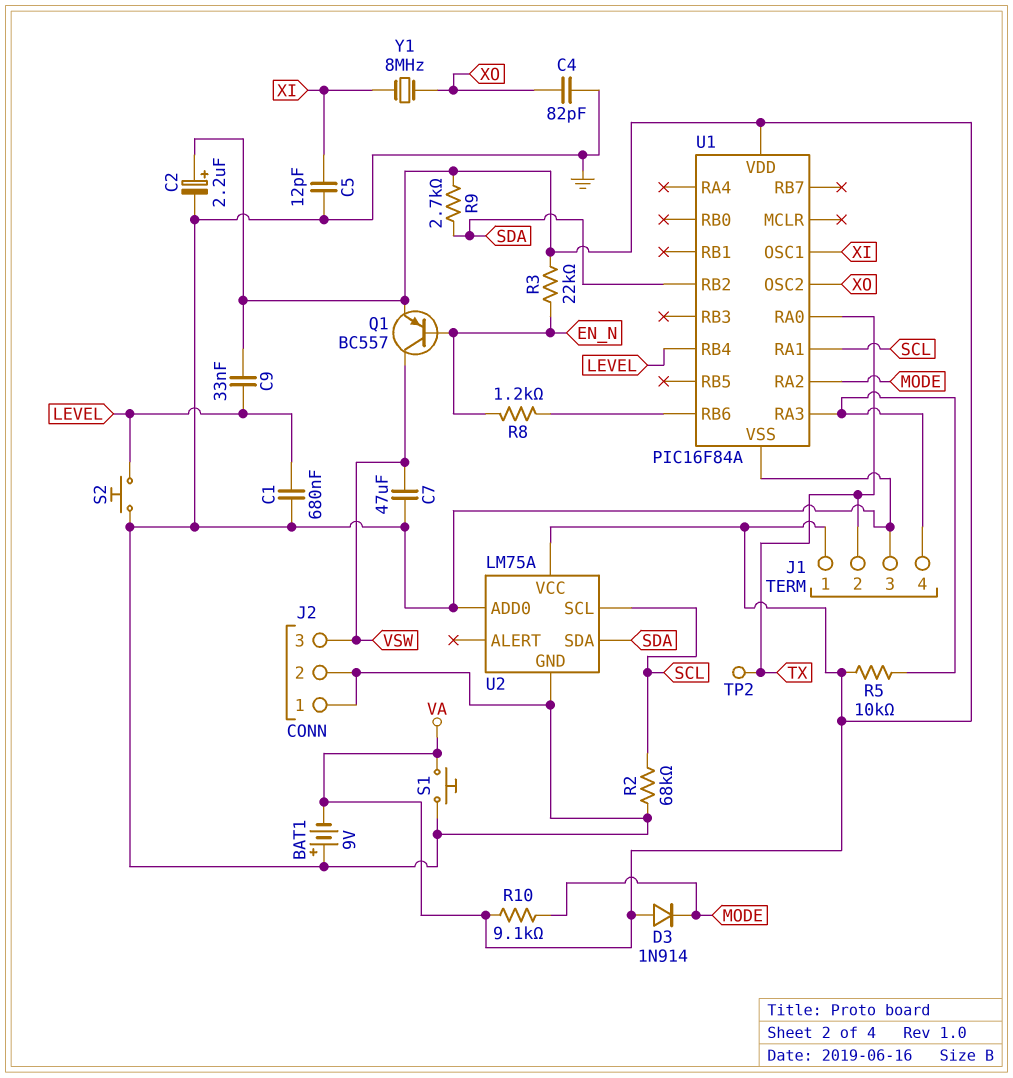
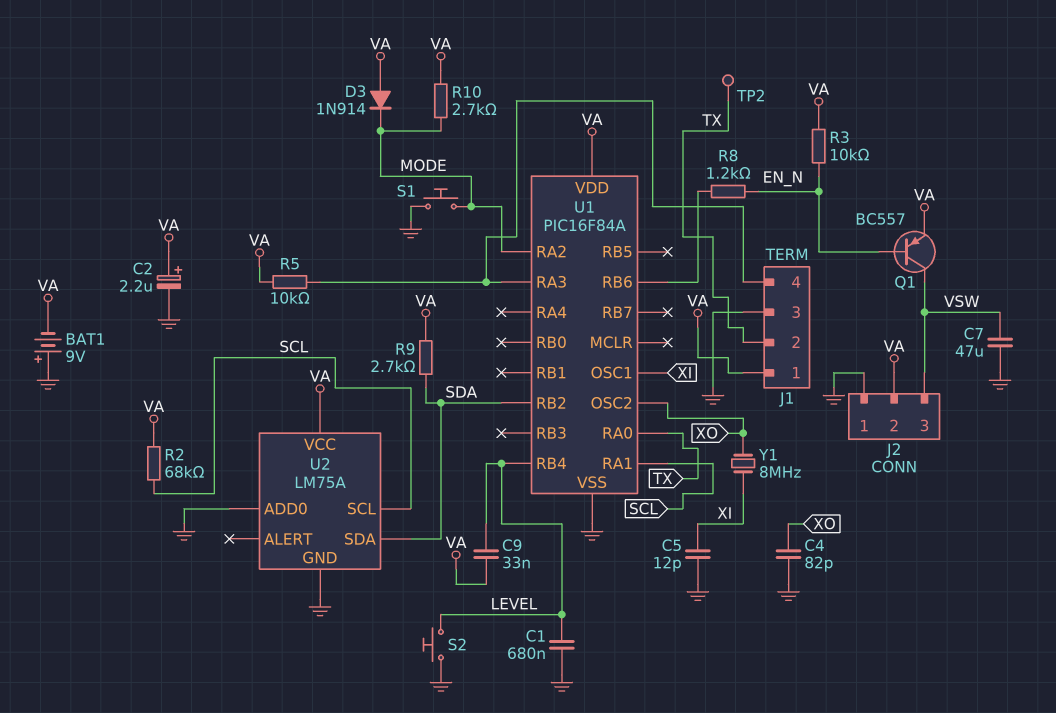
J2 pin 2: GND -> VA
R2: 68k (GND, SCL) -> 68k (SCL, VA)
R3: 22k (EN_N, VA) -> 10k (EN_N, VA)
R10: 9.1k (MODE, VA) -> 2.7k (MODE, VA)
S1: button (GND, VA) -> button (GND, MODE)

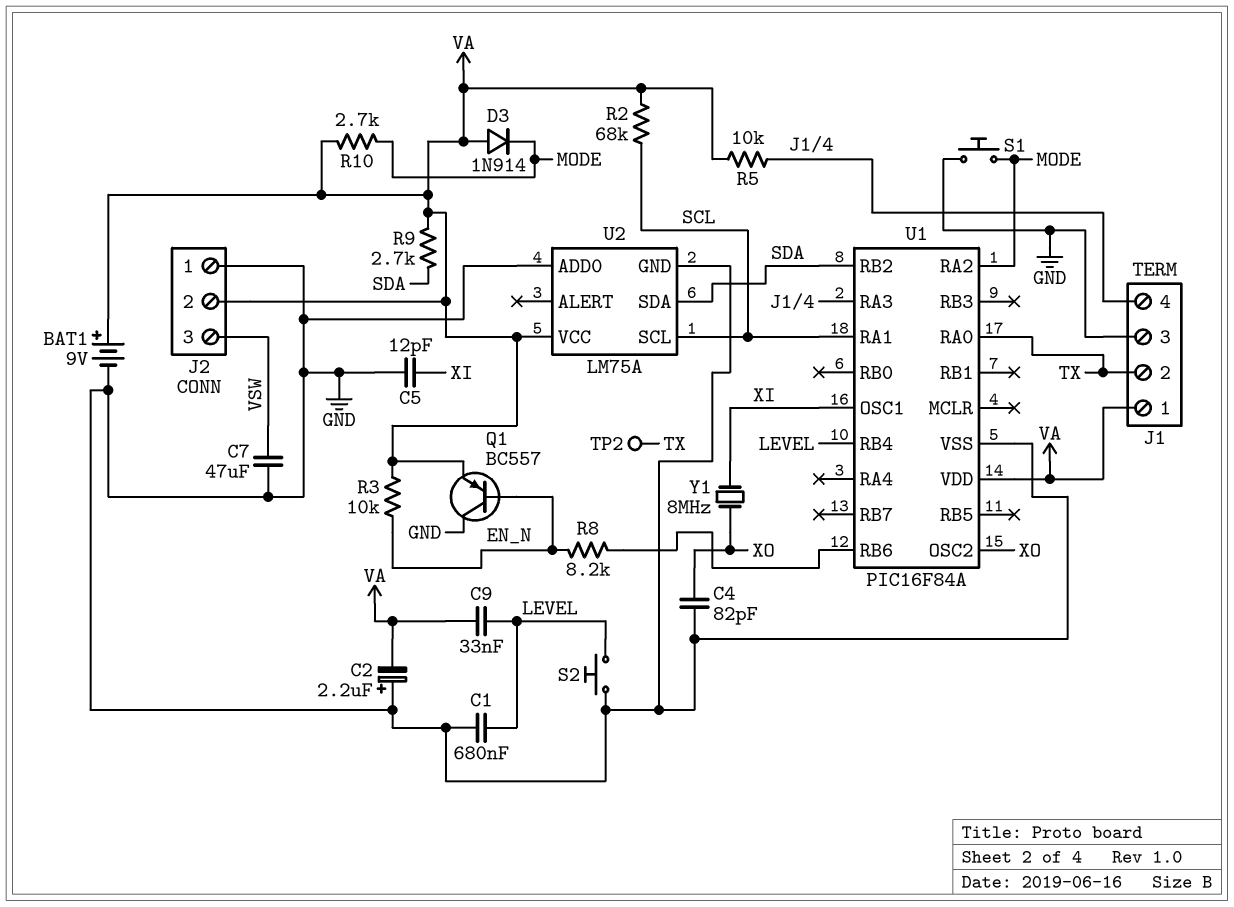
BAT1: 9V (plus GND, minus VA) -> 9V (plus VA, minus GND)
C2: 2.2uF (plus VA, minus GND) -> 2.2uF (plus GND, minus VA)
Q1: PNP BC557 (B EN_N, C VSW, E VA) -> PNP BC557 (B EN_N, C GND, E VA)
R8: 1.2k (EN_N, U1/RB6) -> 8.2k (EN_N, U1/RB6)

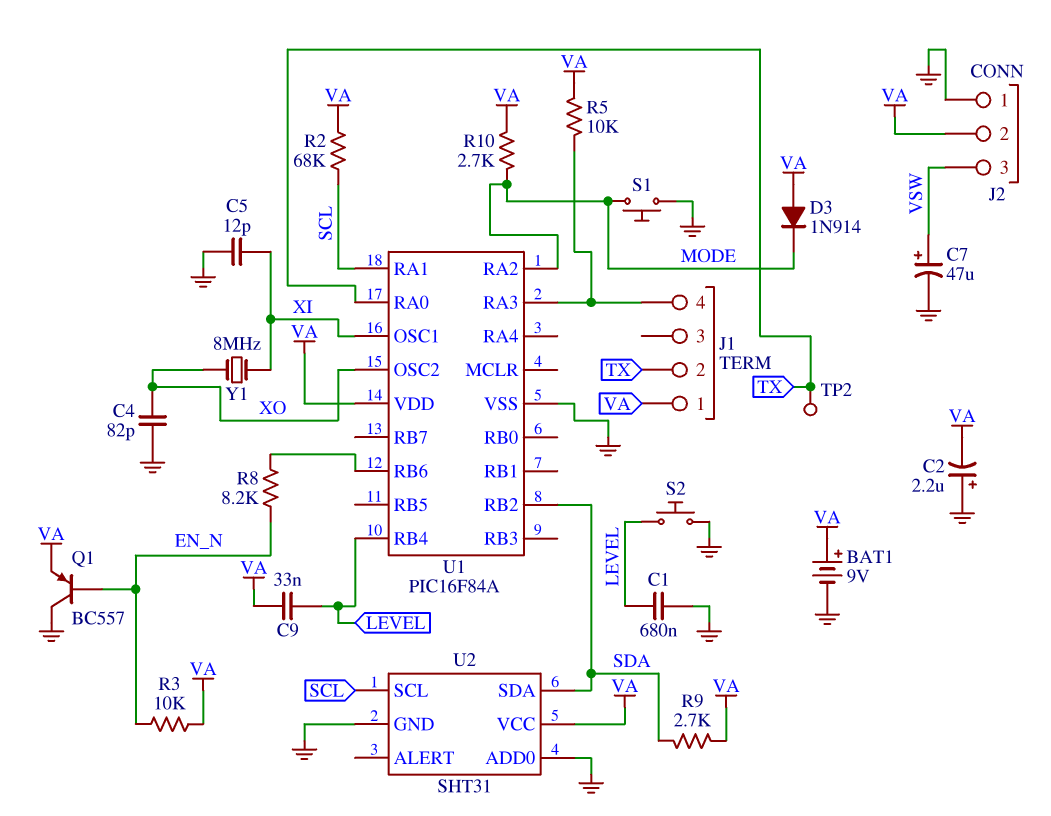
C7: 47uF (GND, VSW) -> 47uF (plus VSW, minus GND)
J1 pin 3: GND -> none
U2: LM75A -> SHT31

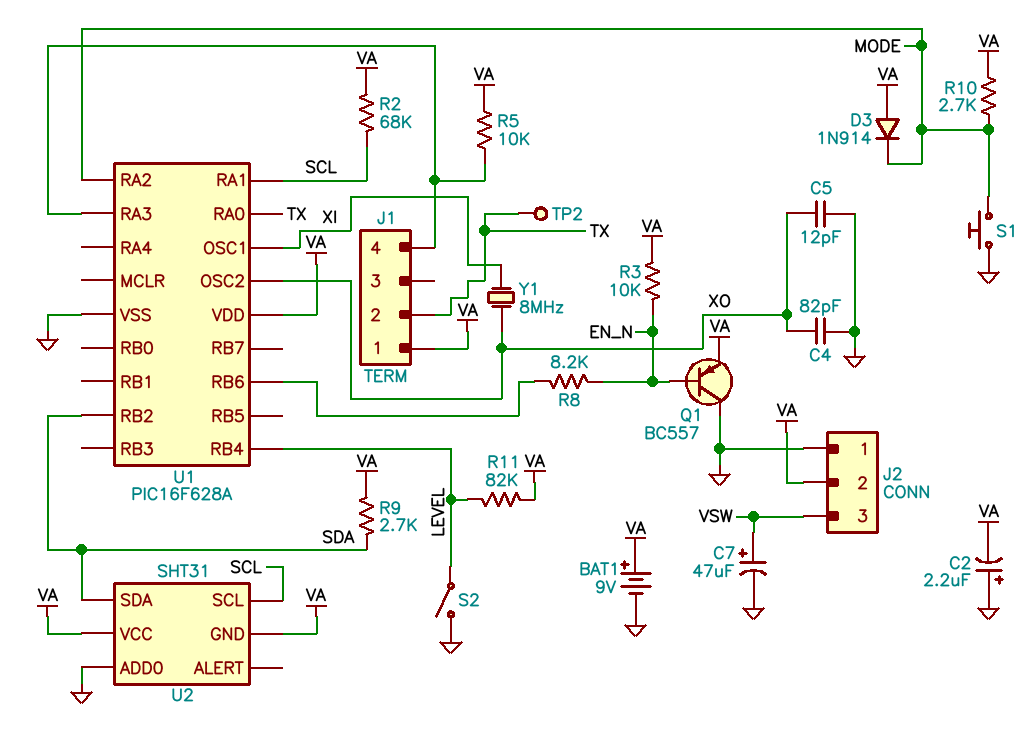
C1: 680nF (GND, LEVEL) -> none
C5: 12pF (GND, XI) -> 12pF (GND, XO)
C9: 33nF (LEVEL, VA) -> none
R11: none -> 82k (LEVEL, VA)
S2: button (GND, LEVEL) -> switch (GND, LEVEL)
U1: PIC16F84A -> PIC16F628A
U2 pin GND: GND -> VA

